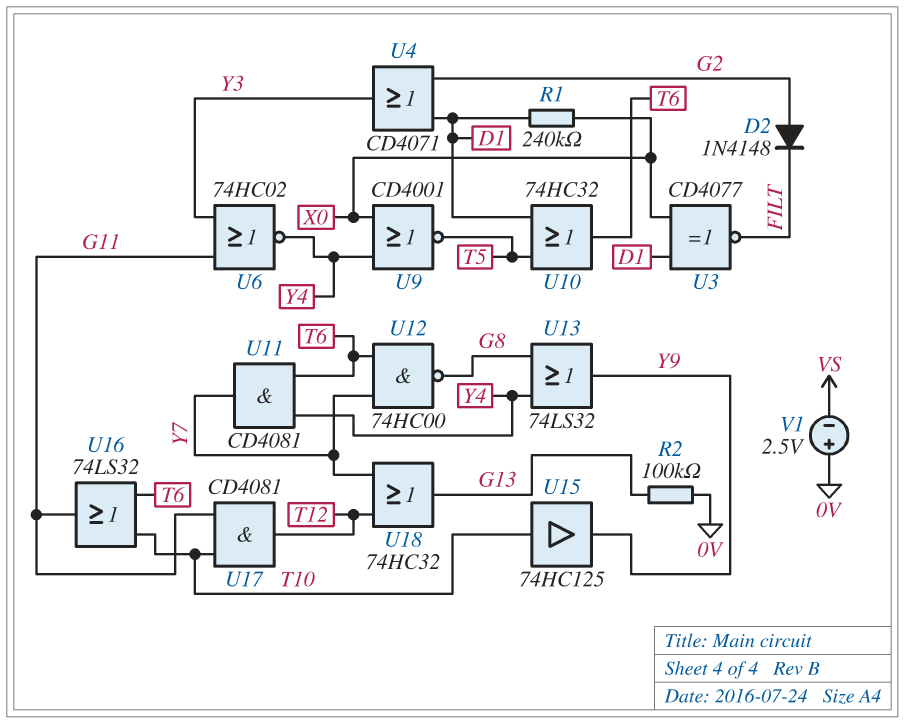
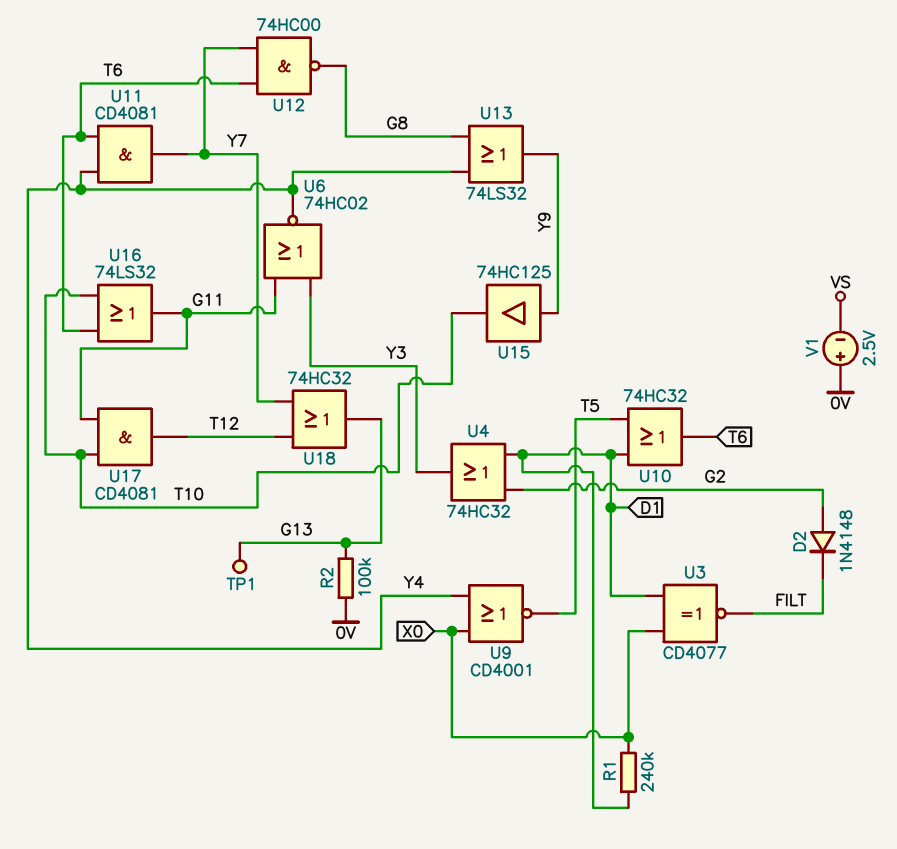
TP1: none -> test point (G13)
U4: OR CD4071 (in D1, in G2, out Y3) -> OR 74HC32 (in D1, in G2, out Y3)
U15: buffer 74HC125 (in T10, out Y9) -> buffer 74HC125 (in Y9, out T10)

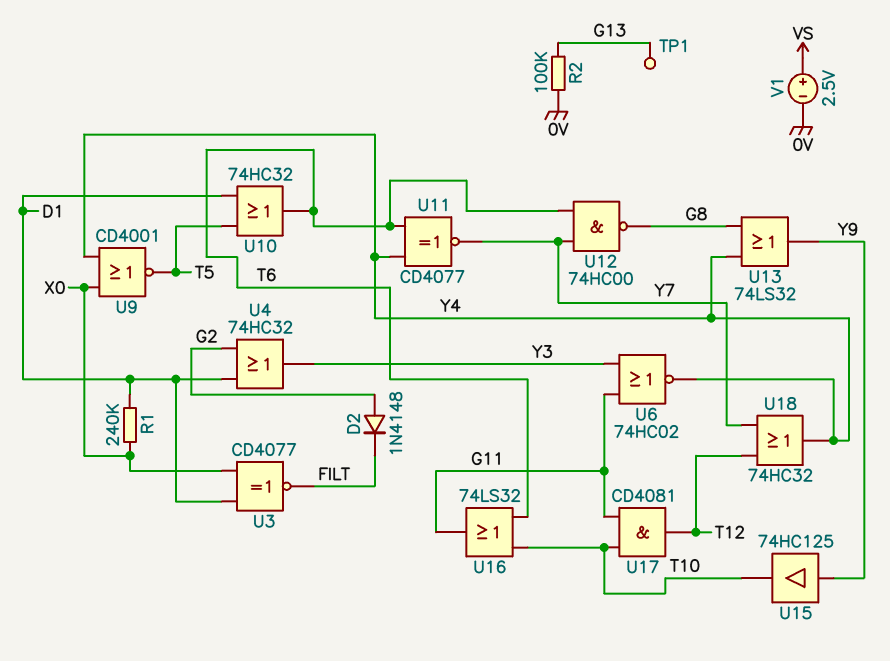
U11: AND CD4081 (in T6, in Y4, out Y7) -> XNOR CD4077 (in T6, in Y4, out Y7)
U18: OR 74HC32 (in T12, in Y7, out G13) -> OR 74HC32 (in T12, in Y7, out Y4)
V1: 2.5V (plus 0V, minus VS) -> 2.5V (plus VS, minus 0V)

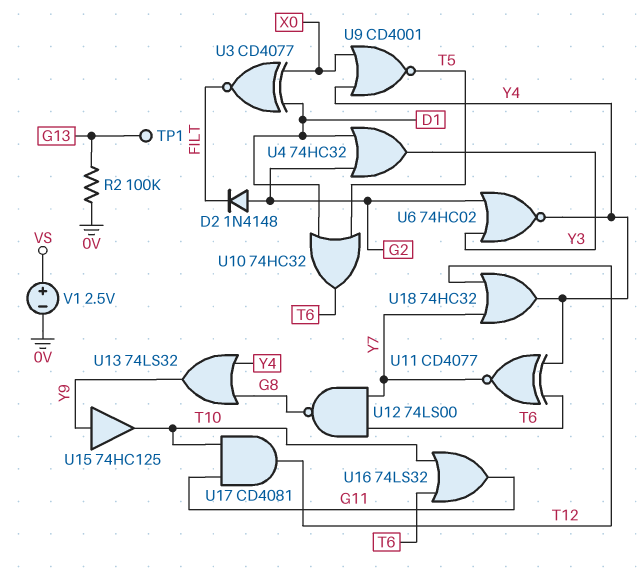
R1: 240k (D1, X0) -> none
U6: NOR 74HC02 (in G11, in Y3, out Y4) -> NOR 74HC02 (in G2, in Y3, out Y4)
U12: NAND 74HC00 (in T6, in Y7, out G8) -> NAND 74LS00 (in T6, in Y7, out G8)

